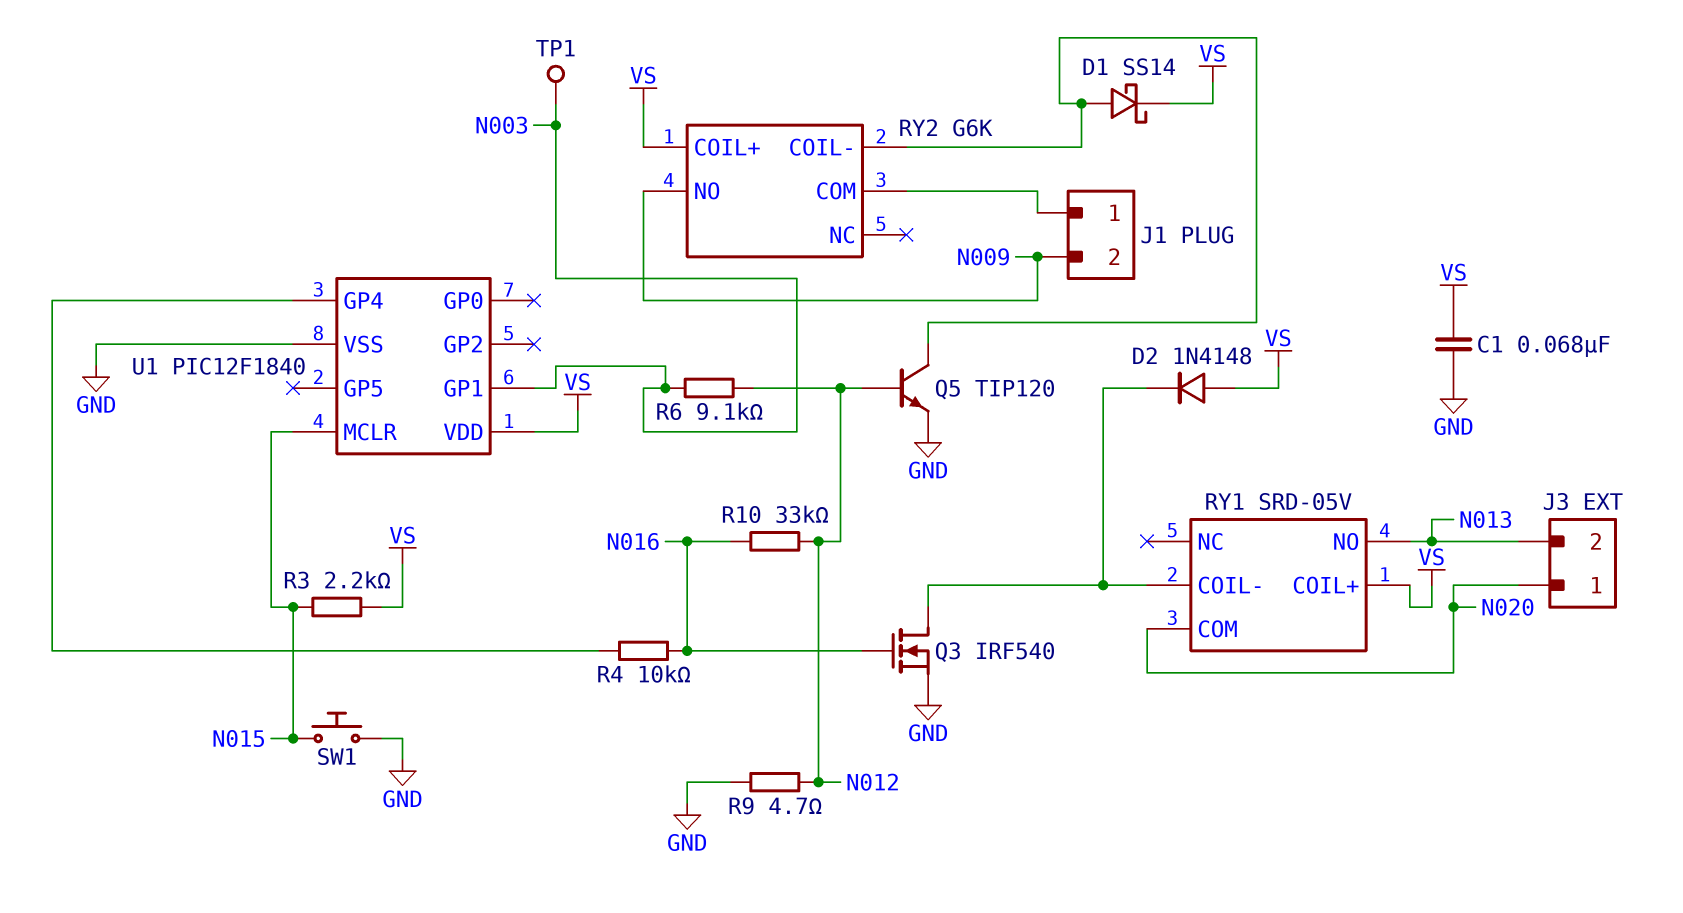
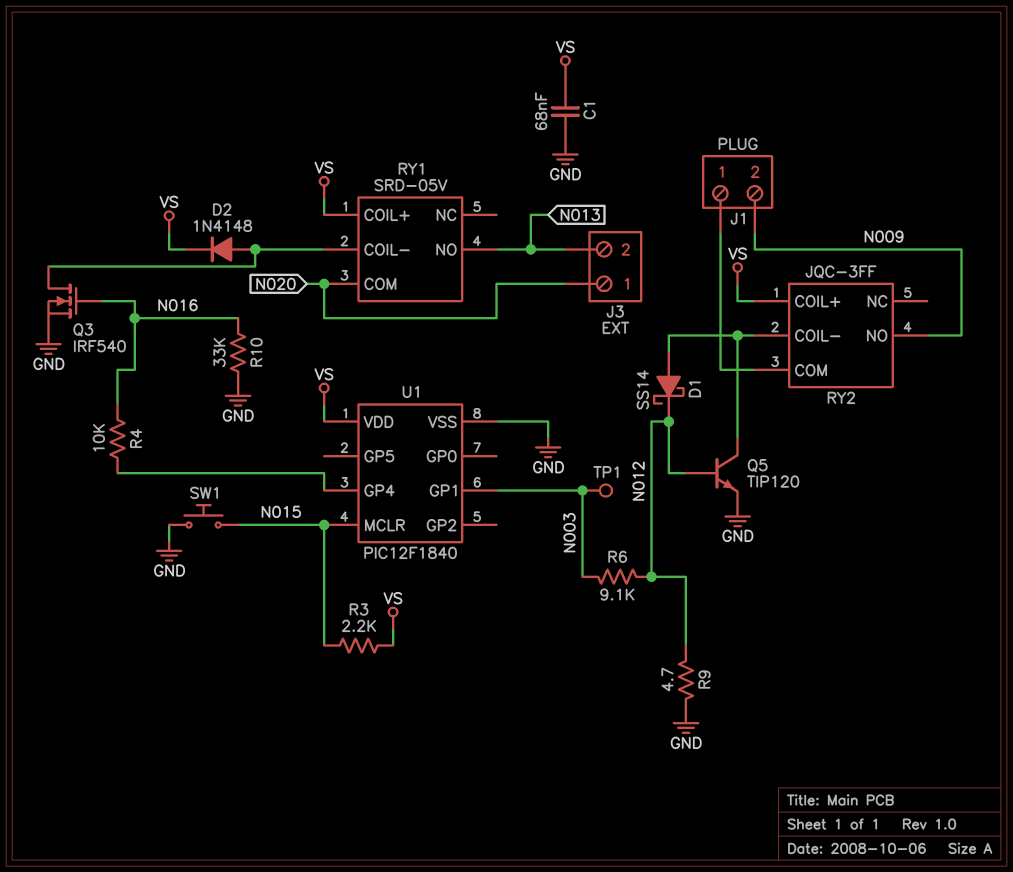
D1: schottky SS14 (A RY2/COIL-, K VS) -> schottky SS14 (A RY2/COIL-, K N012)
D2: diode 1N4148 (A VS, K RY1/COIL-) -> diode 1N4148 (A RY1/COIL-, K VS)
R10: 33k (N012, N016) -> 33k (GND, N016)
RY2: G6K -> JQC-3FF

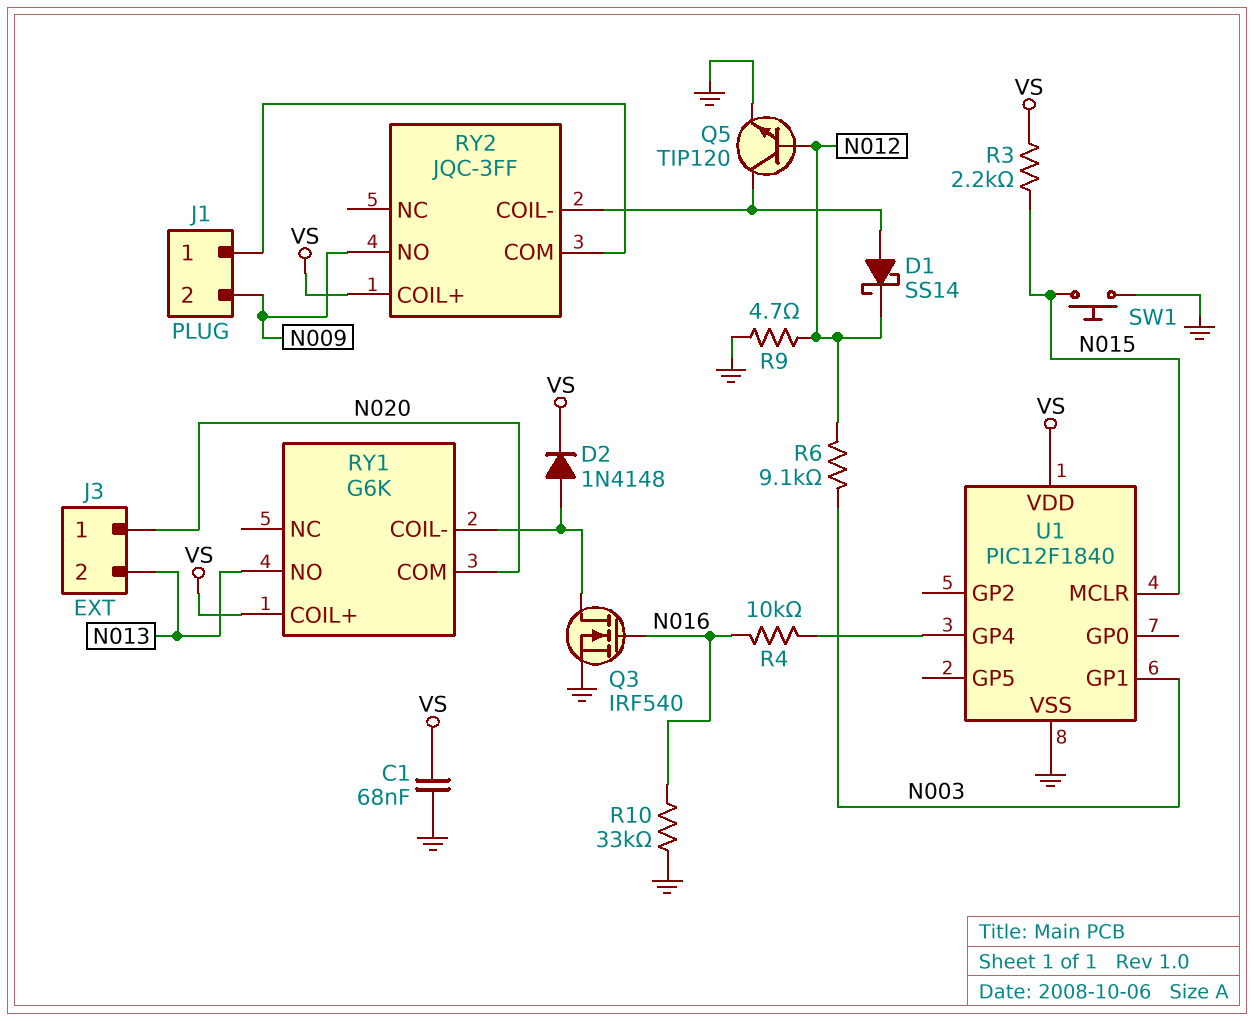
RY1: SRD-05V -> G6K
TP1: test point (N003) -> none

